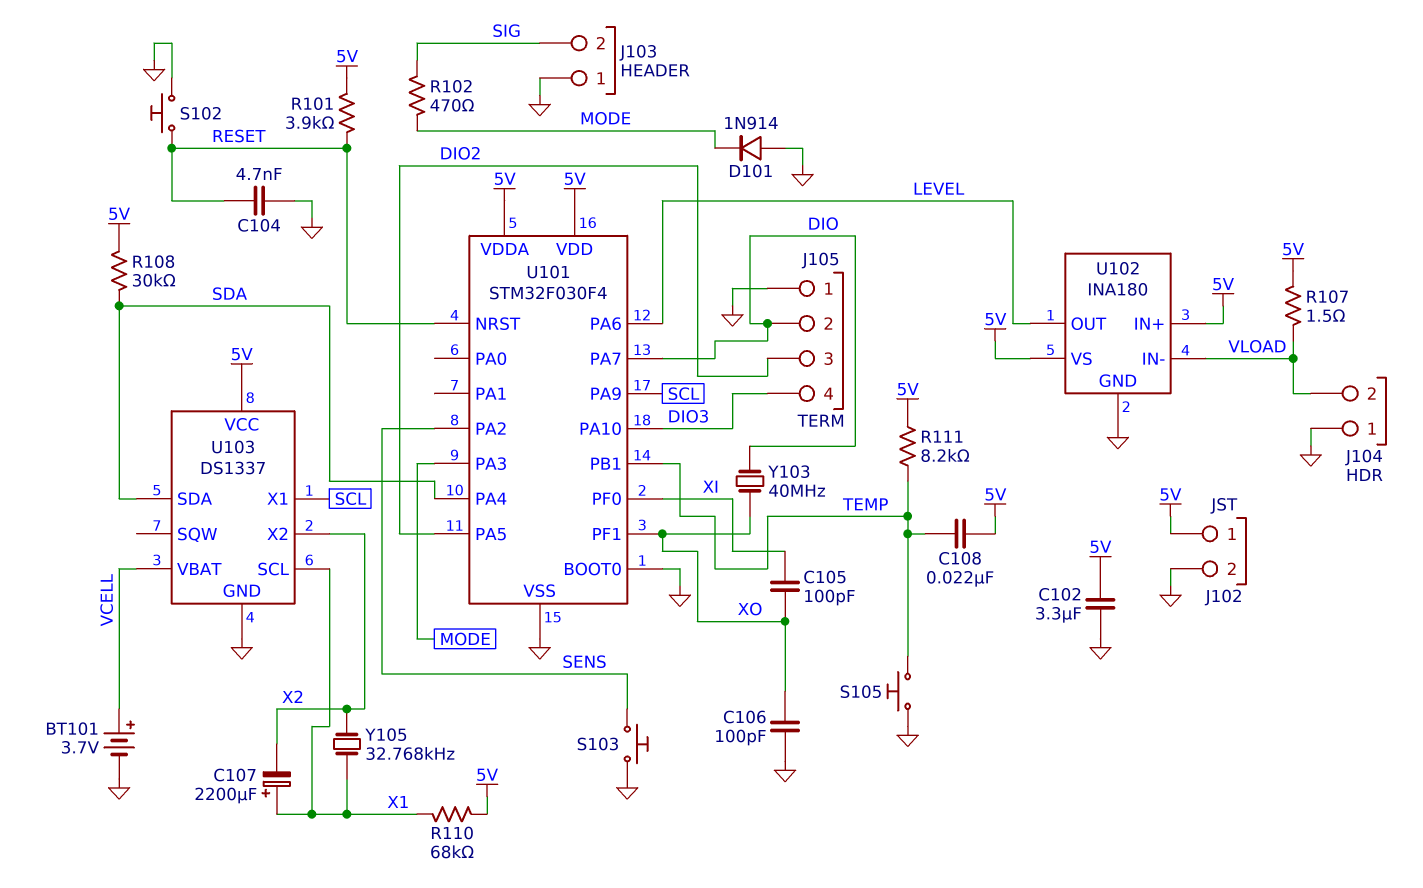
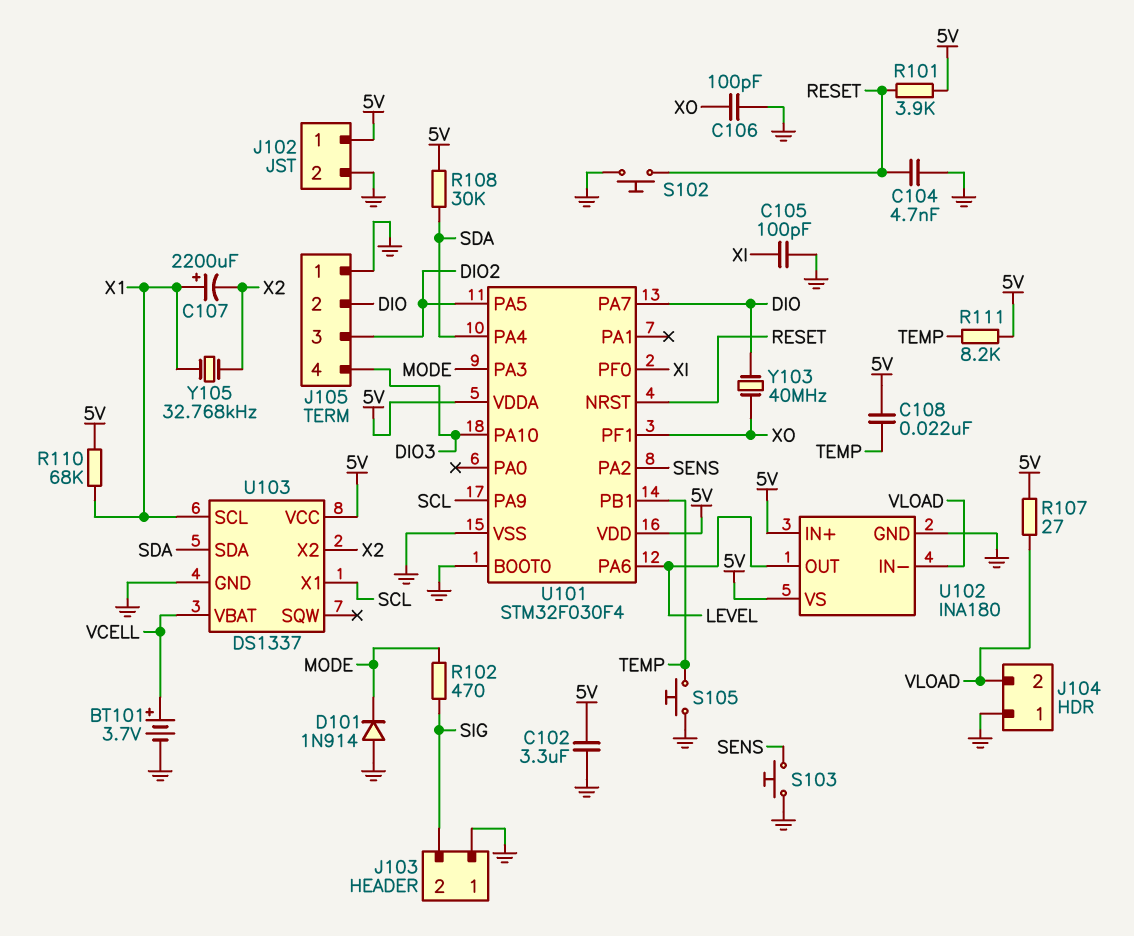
C105: 100pF (XI, XO) -> 100pF (GND, XI)
R107: 1.5 (5V, VLOAD) -> 27 (5V, VLOAD)

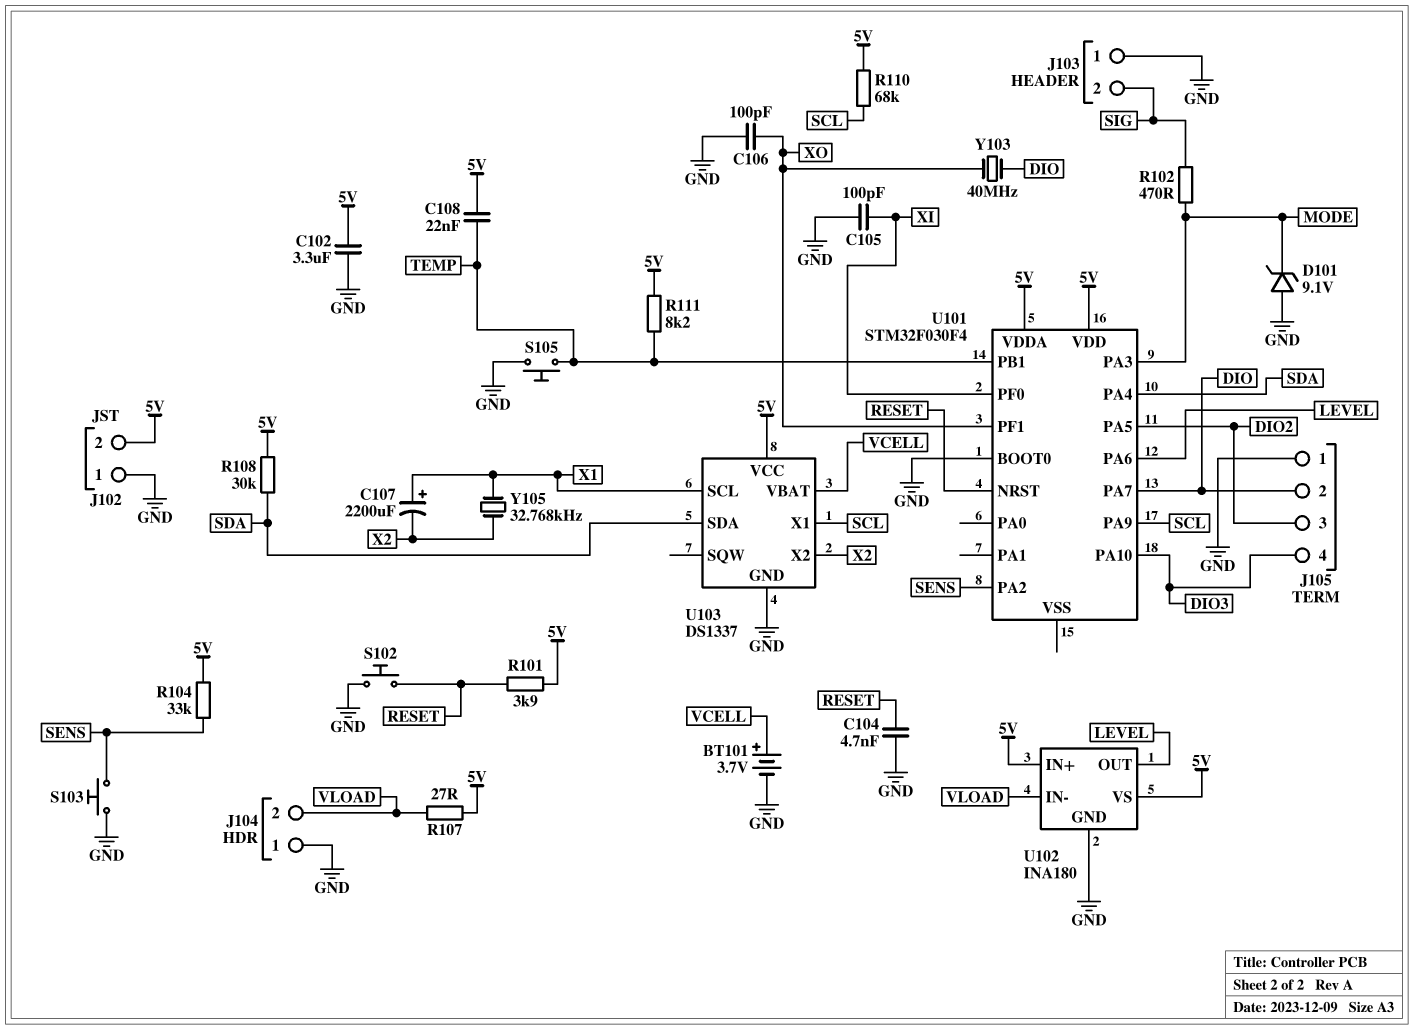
D101: diode 1N914 (A GND, K MODE) -> zener 9.1V (A GND, K MODE)
J102 pin 1: 5V -> GND
J102 pin 2: GND -> 5V
R104: none -> 33k (5V, SENS)
R110: 68k (5V, X1) -> 68k (5V, SCL)
U101 pin VSS: GND -> none

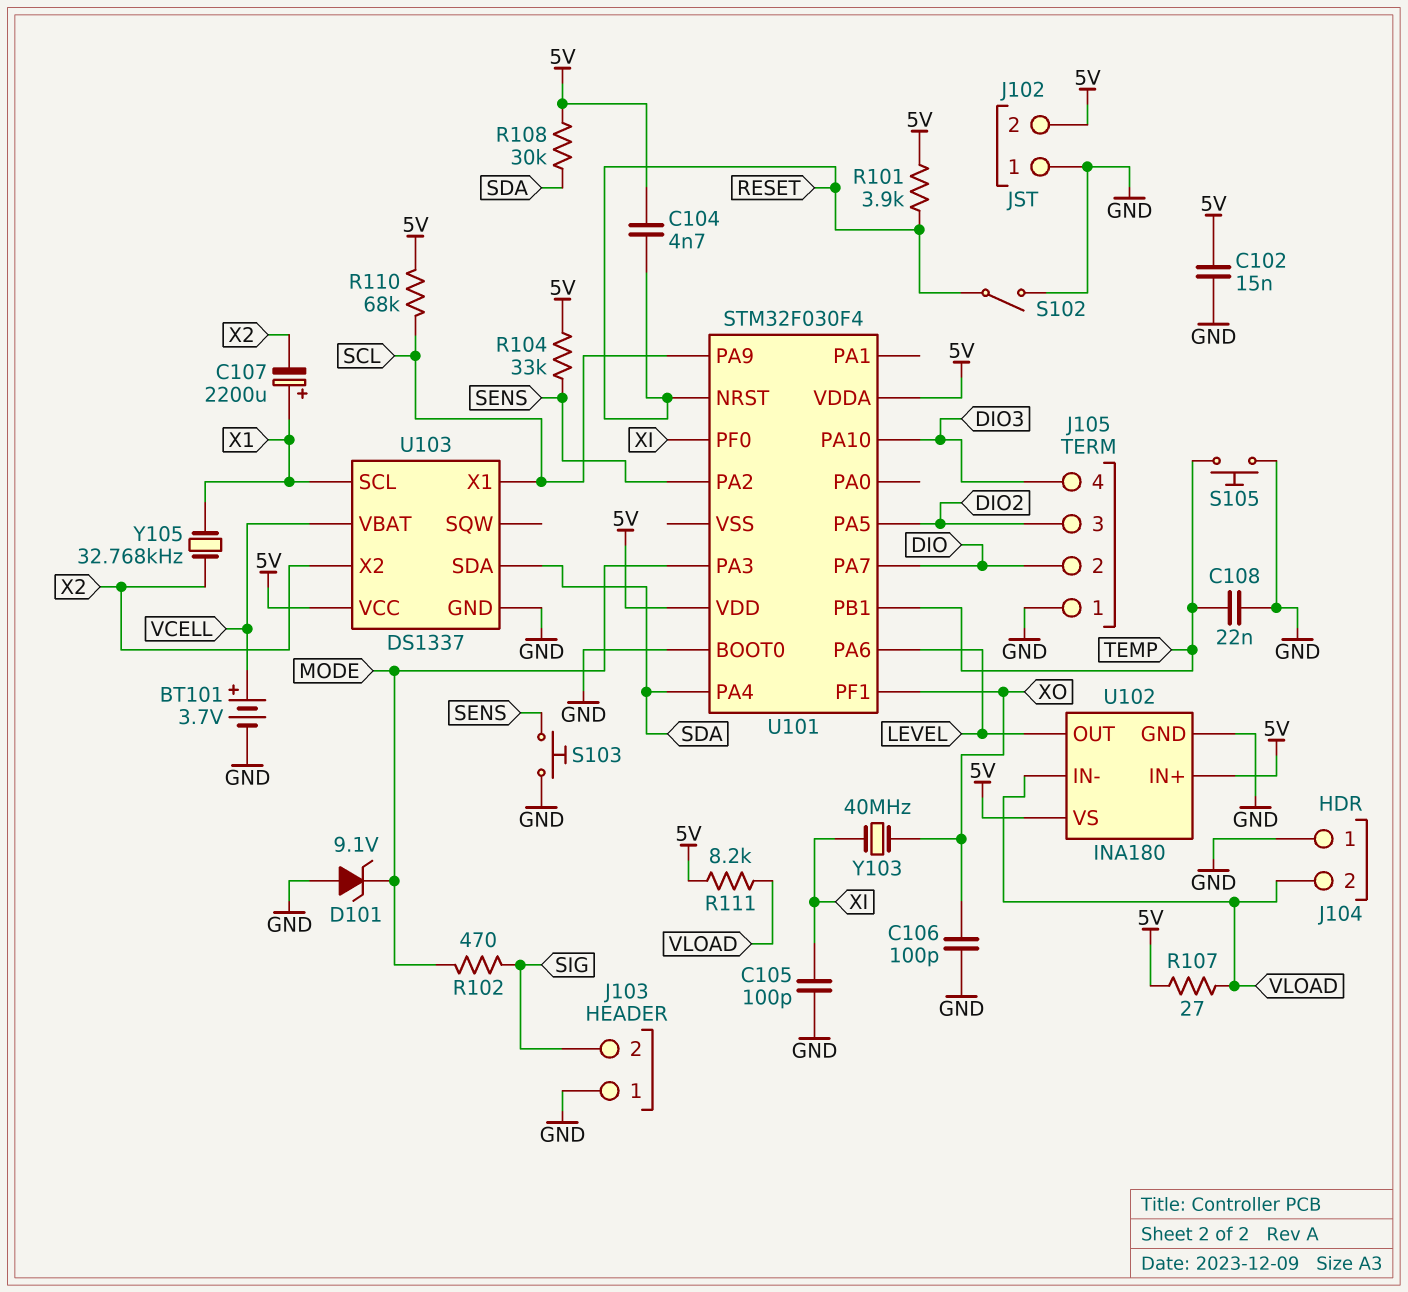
C102: 3.3uF (5V, GND) -> 15nF (5V, GND)
C104: 4.7nF (GND, RESET) -> 4.7nF (5V, RESET)
C108: 22nF (5V, TEMP) -> 22nF (GND, TEMP)
R111: 8.2k (5V, TEMP) -> 8.2k (5V, VLOAD)
S102: button (GND, RESET) -> switch (GND, RESET)
Y103: 40MHz (DIO, XO) -> 40MHz (XI, XO)

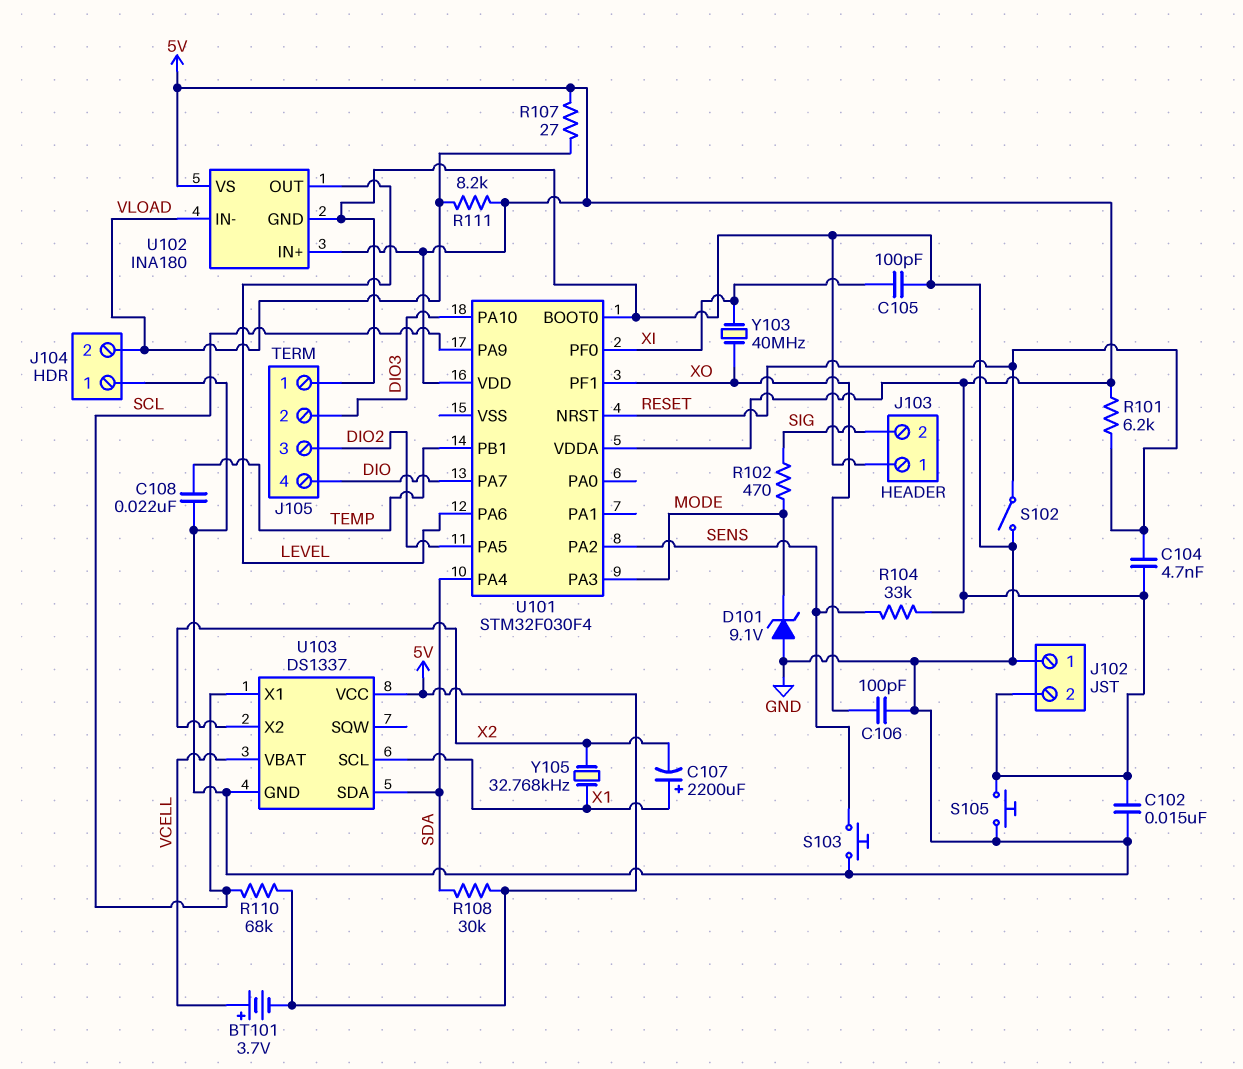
BT101: 3.7V (plus VCELL, minus GND) -> 3.7V (plus VCELL, minus 5V)
J105 pin 2: DIO -> DIO3
J105 pin 4: DIO3 -> DIO
R101: 3.9k (5V, RESET) -> 6.2k (5V, RESET)
S105: button (GND, TEMP) -> button (5V, GND)

